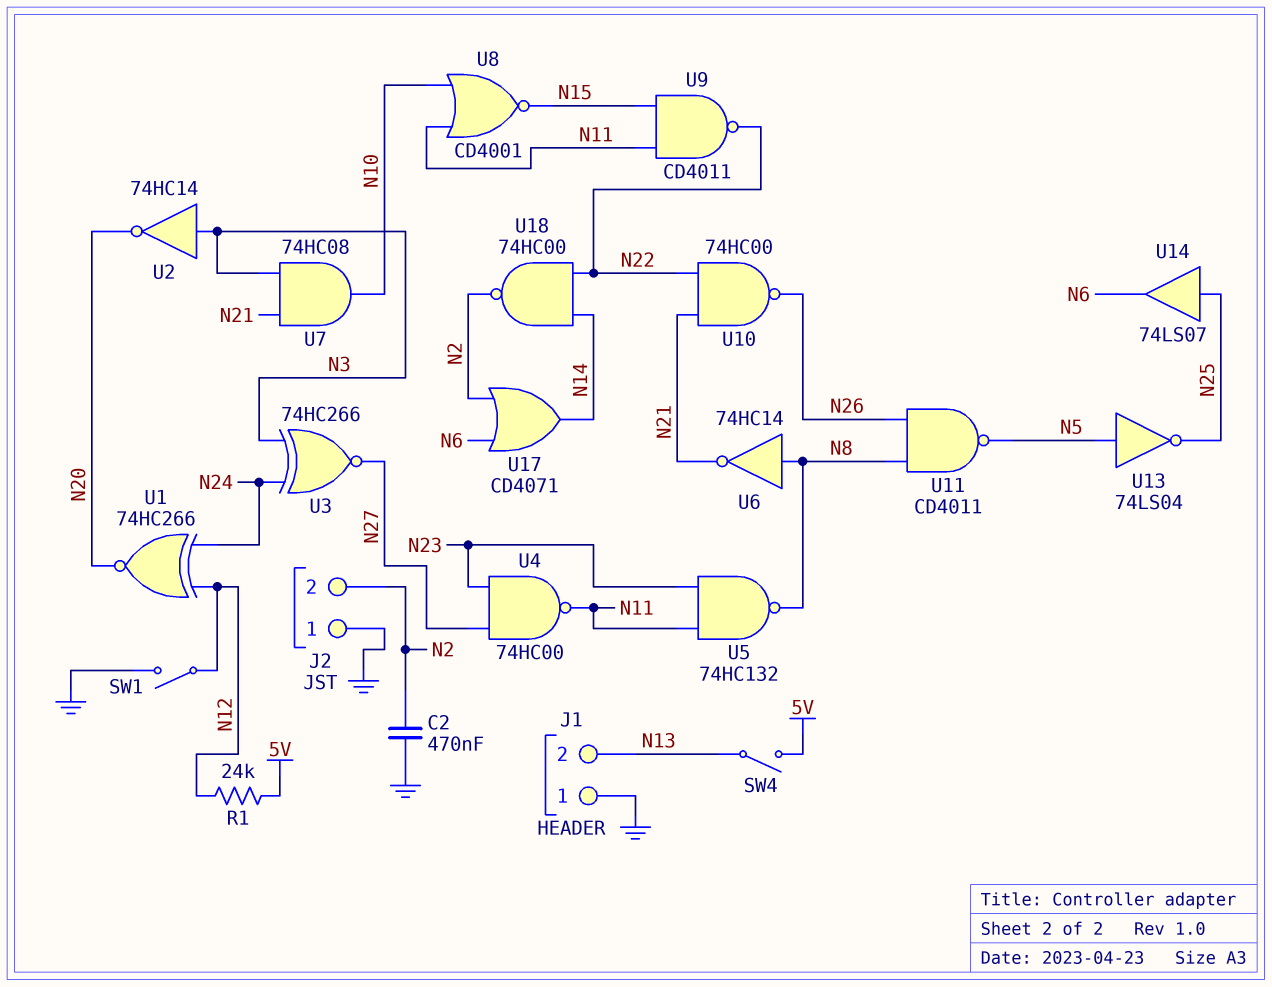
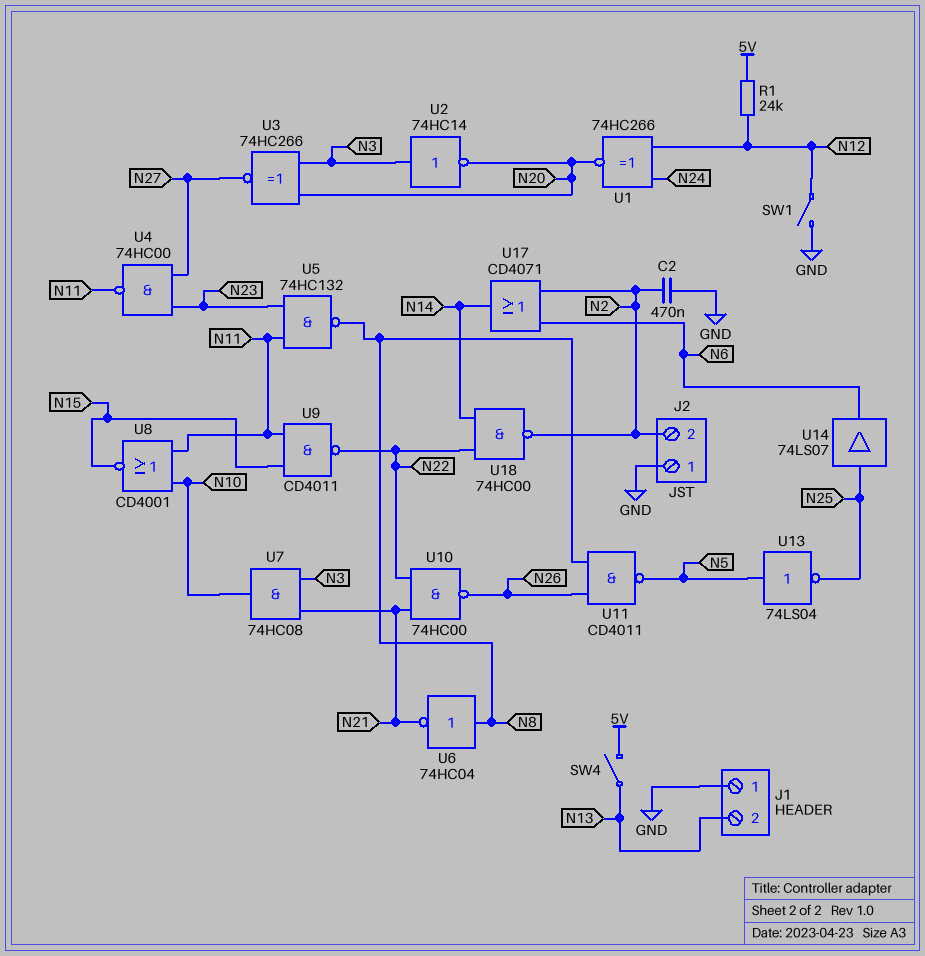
U3: XNOR 74HC266 (in N3, in N24, out N27) -> XNOR 74HC266 (in N3, in N20, out N27)
U6: NOT 74HC14 (in N8, out N21) -> NOT 74HC04 (in N8, out N21)

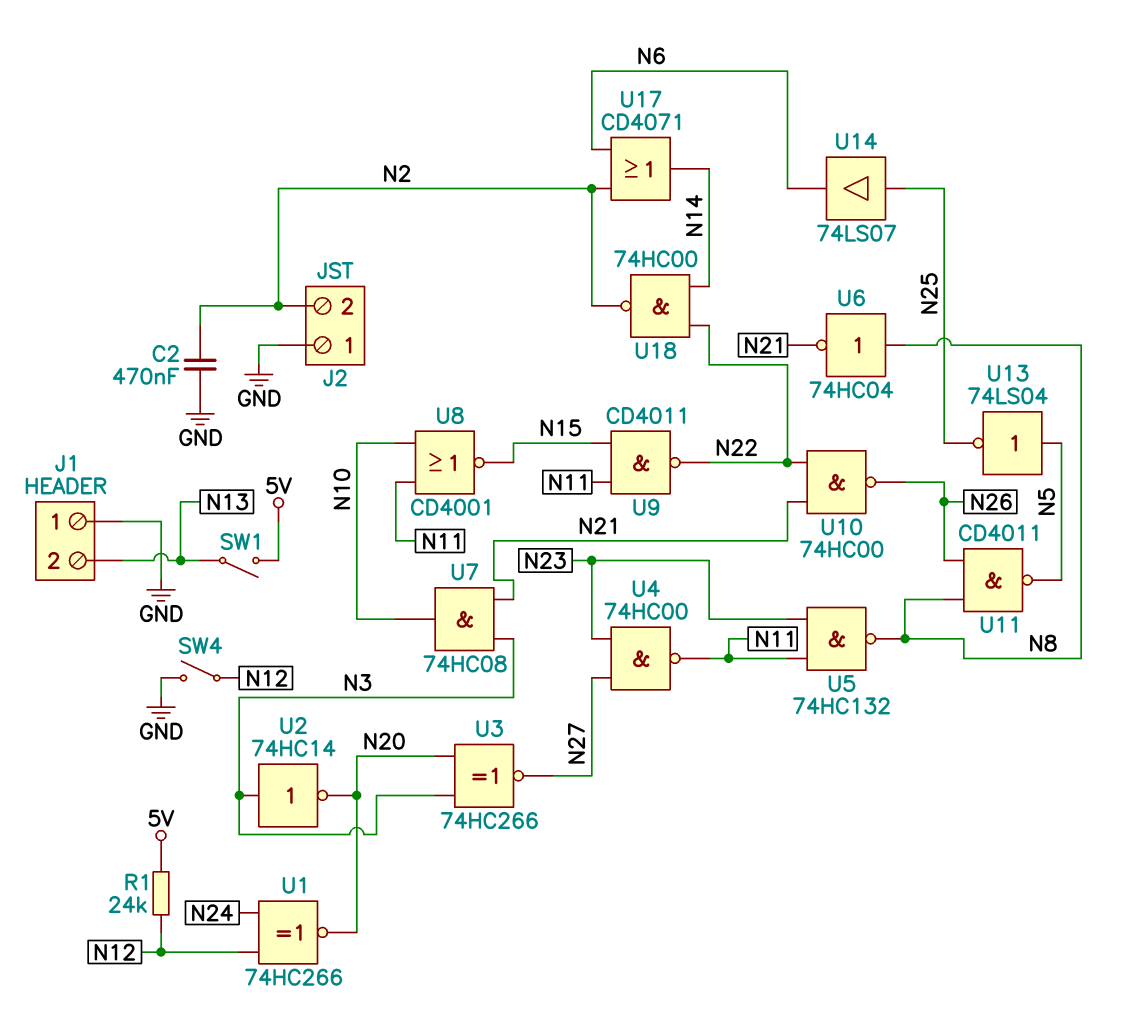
SW1: switch (GND, N12) -> switch (5V, N13)
SW4: switch (5V, N13) -> switch (GND, N12)

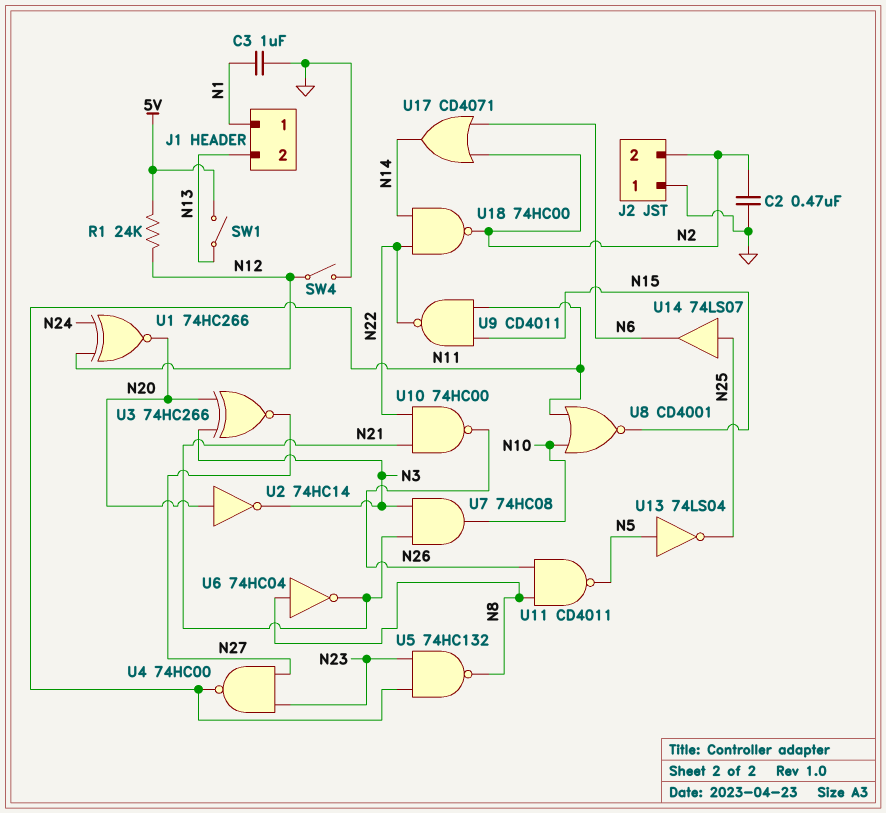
C3: none -> 1uF (GND, N1)
J1 pin 1: GND -> N1
U2: NOT 74HC14 (in N3, out N20) -> NOT 74HC14 (in N20, out N3)

